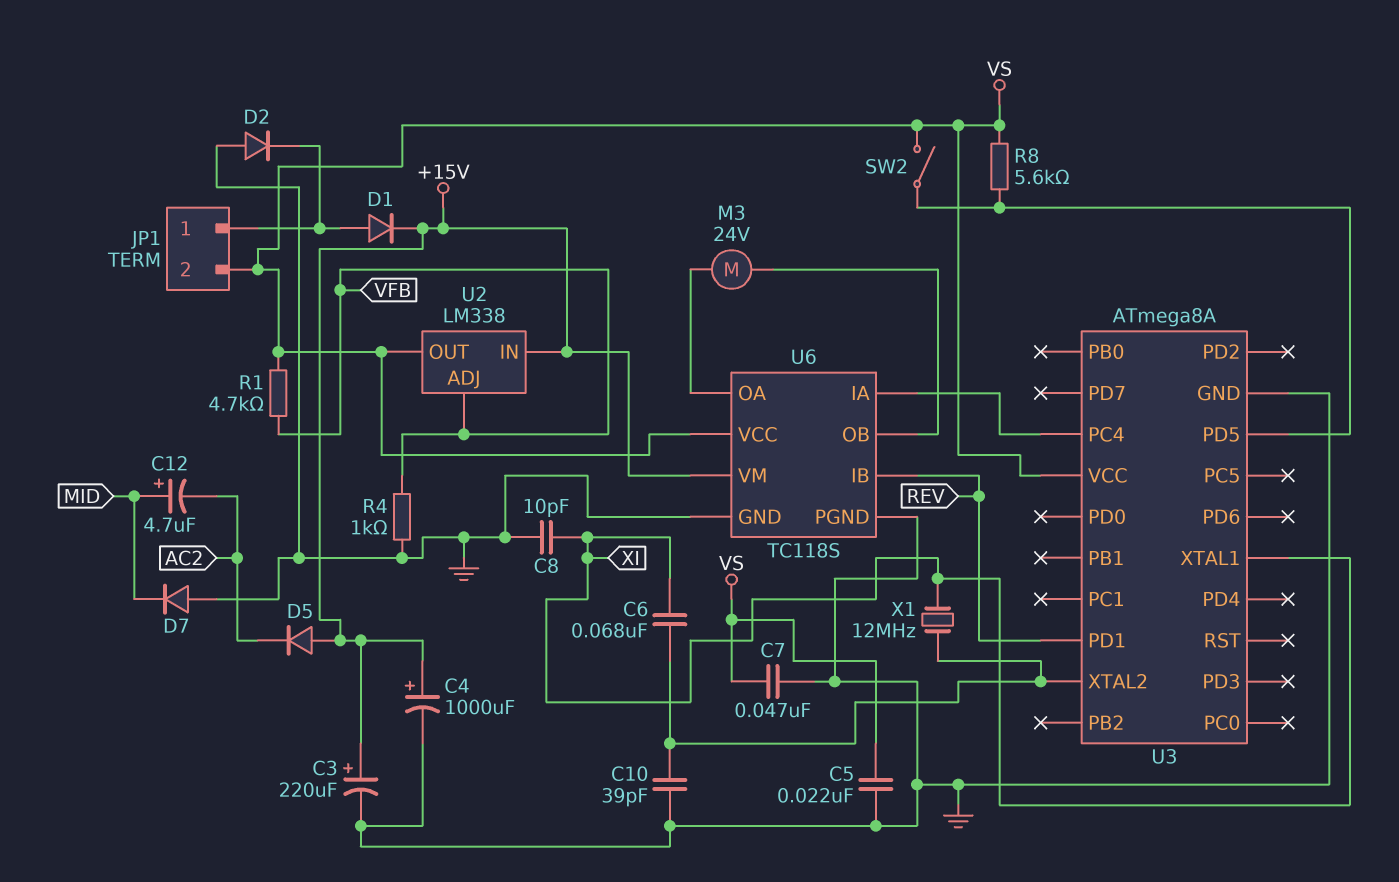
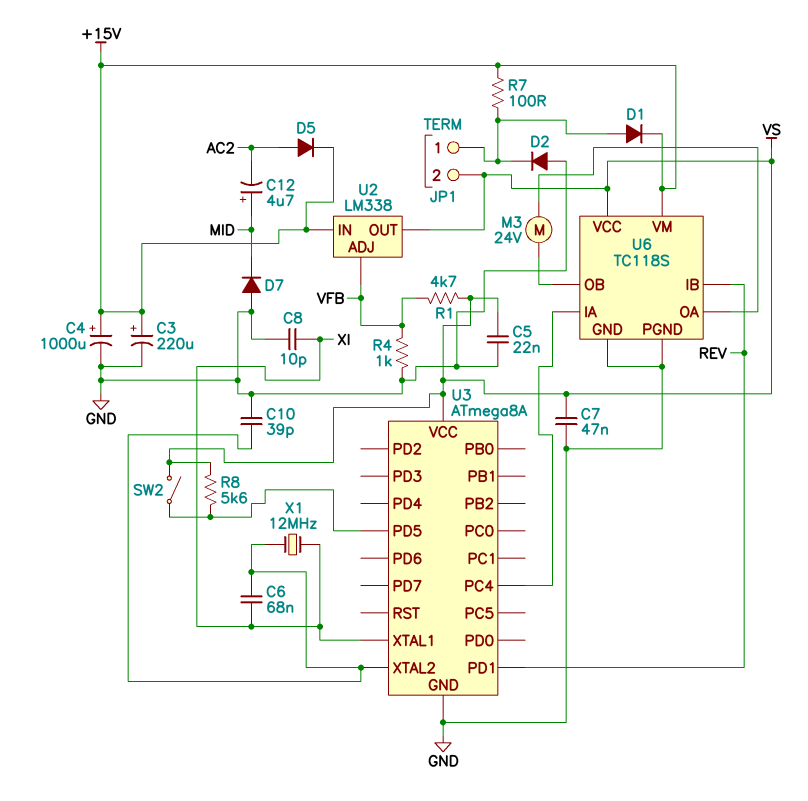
D5: diode (A +15V, K AC2) -> diode (A AC2, K +15V)
R7: none -> 100 (+15V, JP1/1)

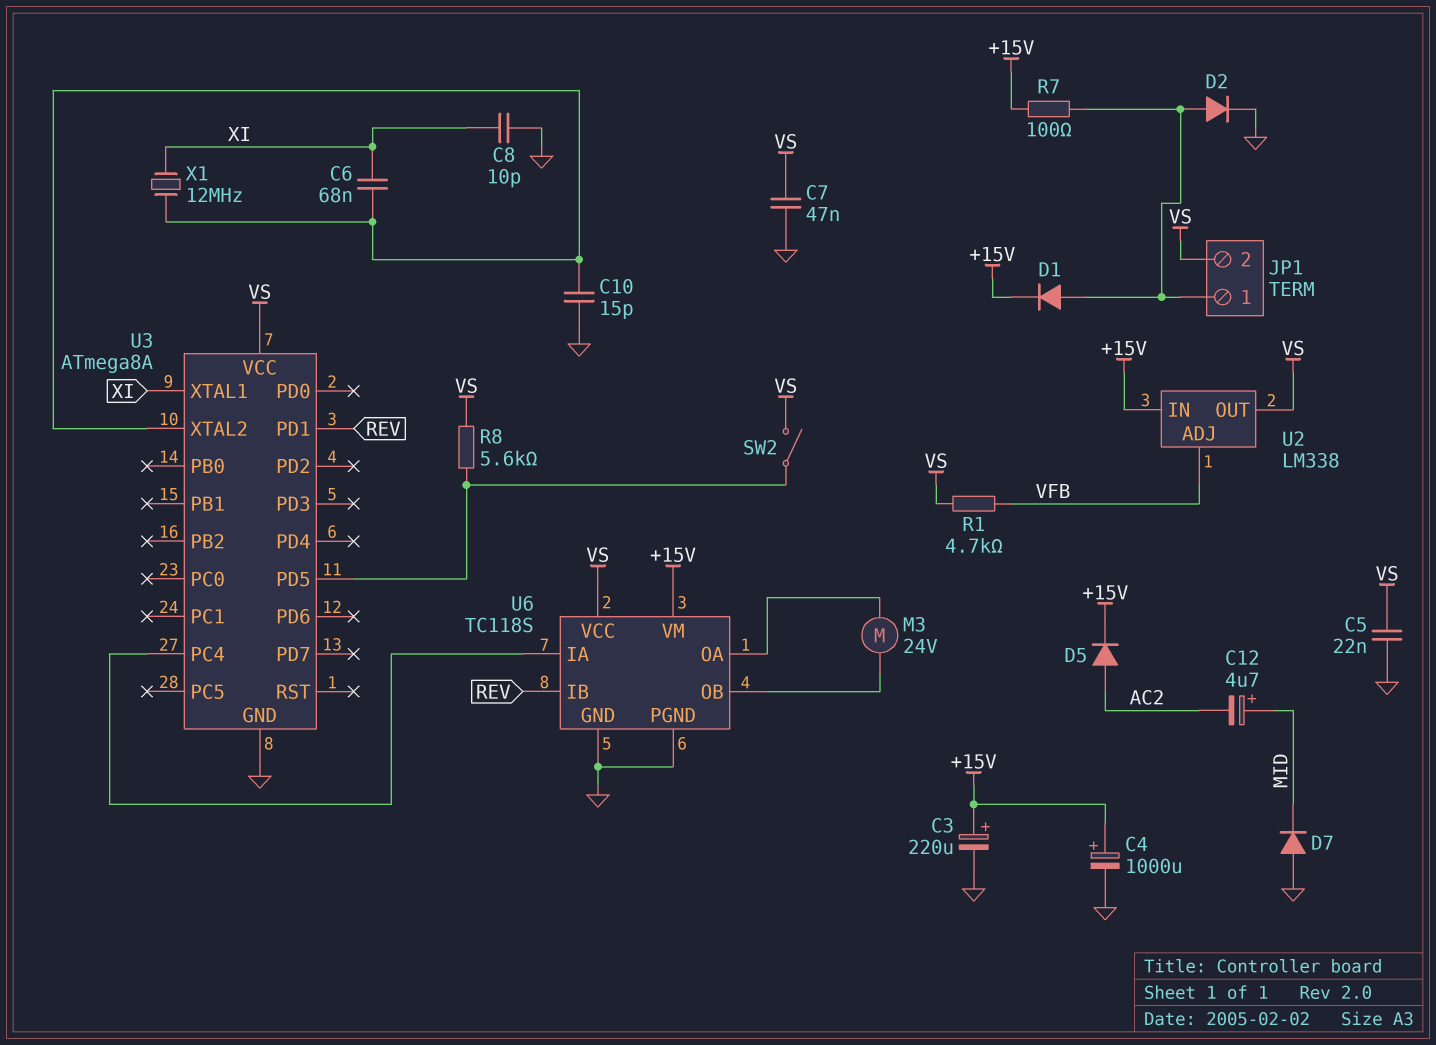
C10: 39pF (GND, U3/XTAL2) -> 15pF (GND, U3/XTAL2)
D2: diode (A GND, K JP1/1) -> diode (A JP1/1, K GND)
R4: 1k (GND, VFB) -> none

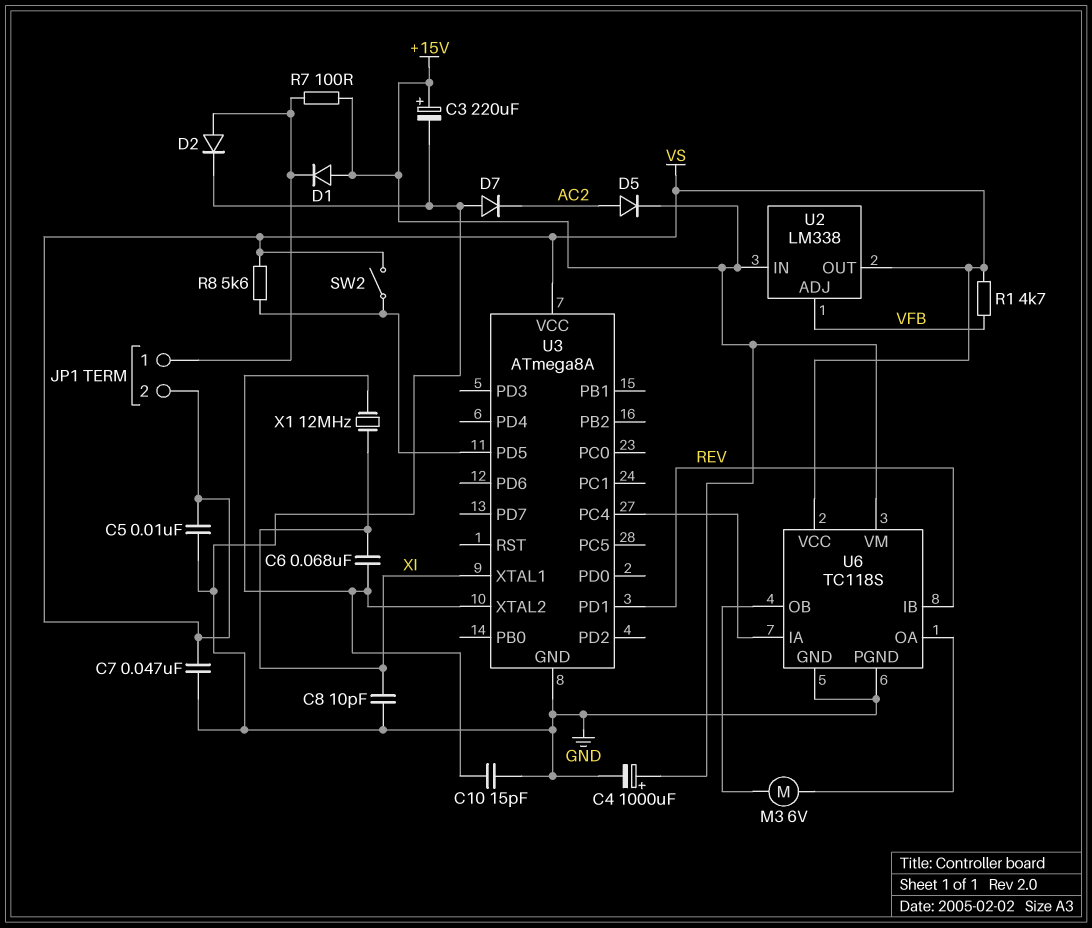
C5: 22nF (GND, VS) -> 10nF (GND, VS)
C12: 4.7uF (plus MID, minus AC2) -> none
D1: diode (A JP1/1, K +15V) -> diode (A +15V, K JP1/1)
D7: diode (A GND, K MID) -> diode (A GND, K AC2)
M3: motor 24V (U6/OA, U6/OB) -> motor 6V (U6/OA, U6/OB)

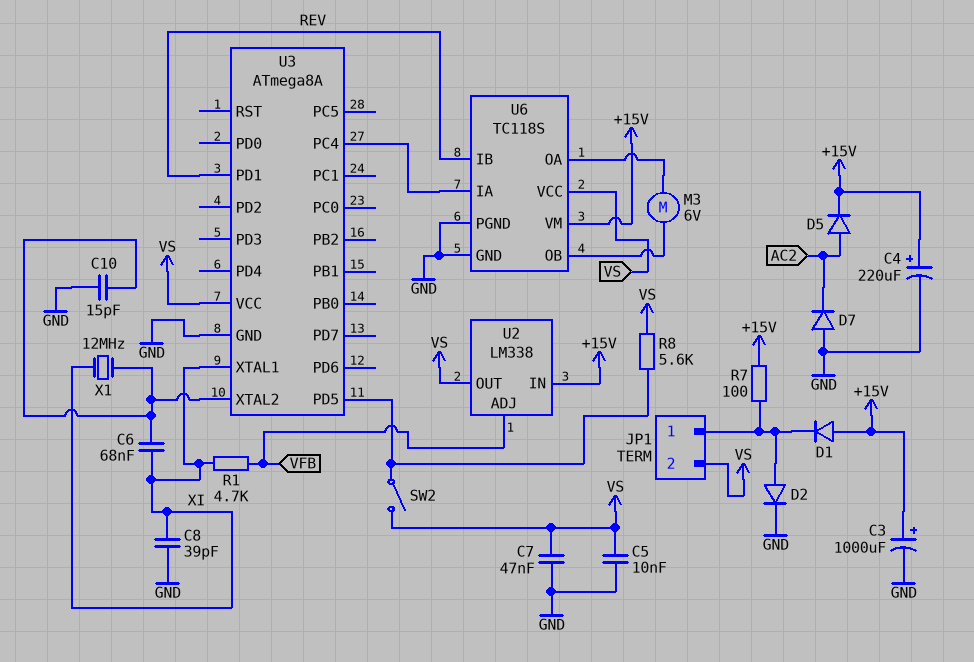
C3: 220uF (plus +15V, minus GND) -> 1000uF (plus +15V, minus GND)
C4: 1000uF (plus +15V, minus GND) -> 220uF (plus +15V, minus GND)
C8: 10pF (GND, XI) -> 39pF (GND, XI)
R1: 4.7k (VFB, VS) -> 4.7k (VFB, XI)

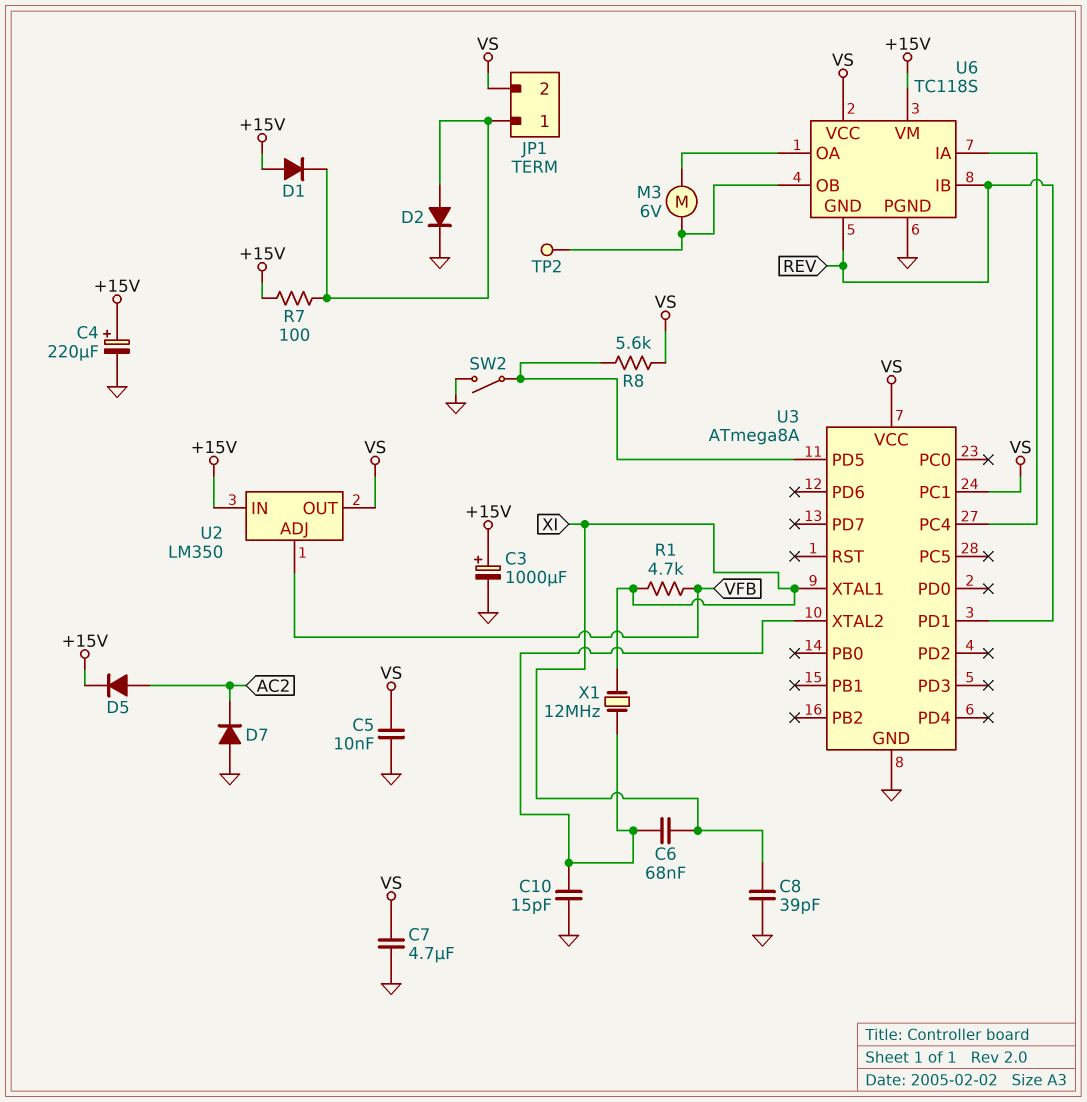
C7: 47nF (GND, VS) -> 4.7uF (GND, VS)
SW2: switch (U3/PD5, VS) -> switch (GND, U3/PD5)
TP2: none -> test point (U6/OB)
U2: LM338 -> LM350
U3 pin PC1: none -> VS
U6 pin GND: GND -> REV

